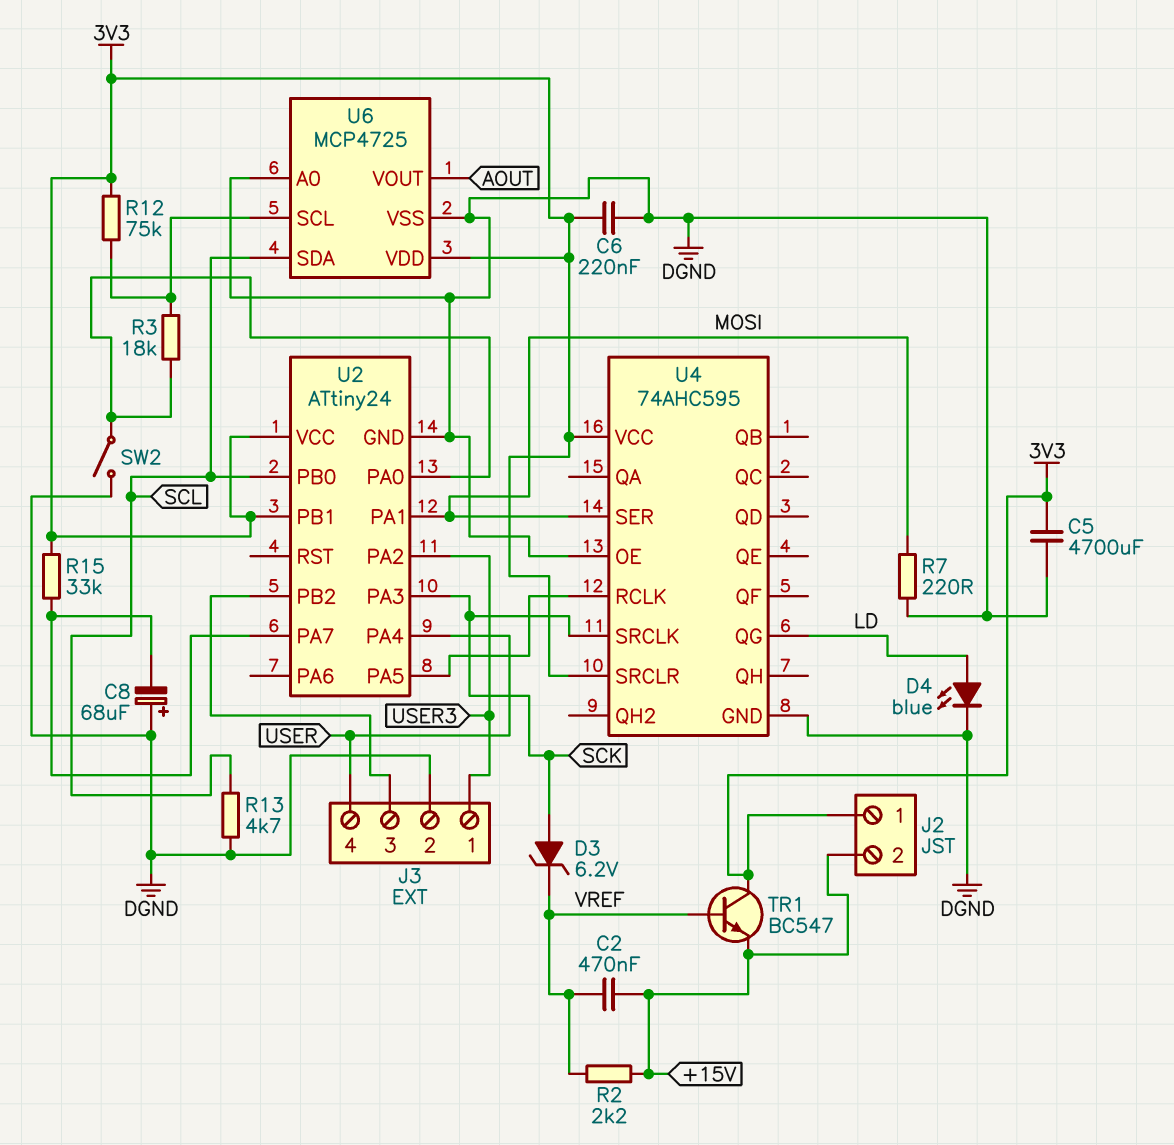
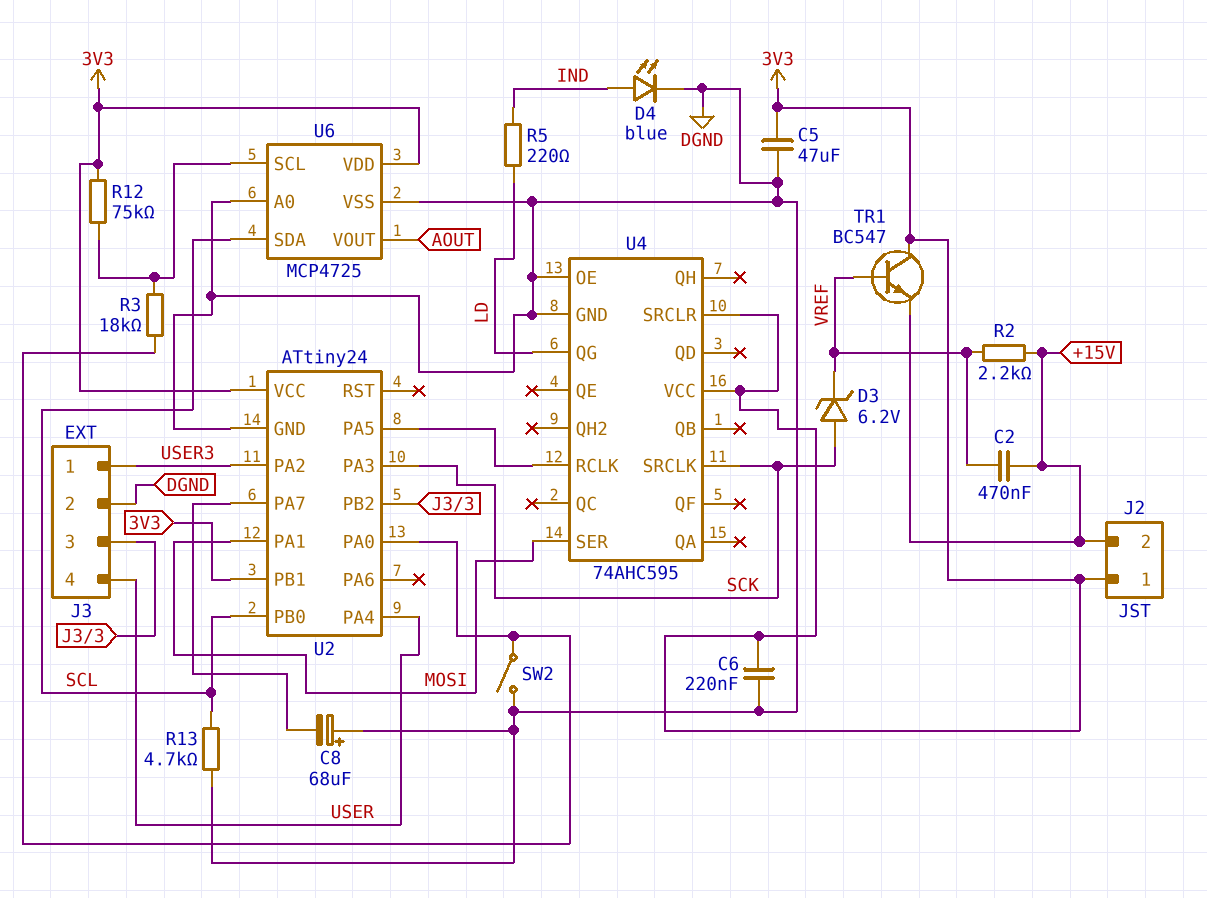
C5: 4700uF (3V3, DGND) -> 47uF (3V3, DGND)
D4: LED blue (A LD, K DGND) -> LED blue (A IND, K DGND)
R5: none -> 220 (IND, LD)
R7: 220 (DGND, MOSI) -> none
R15: 33k (3V3, U2/PA7) -> none

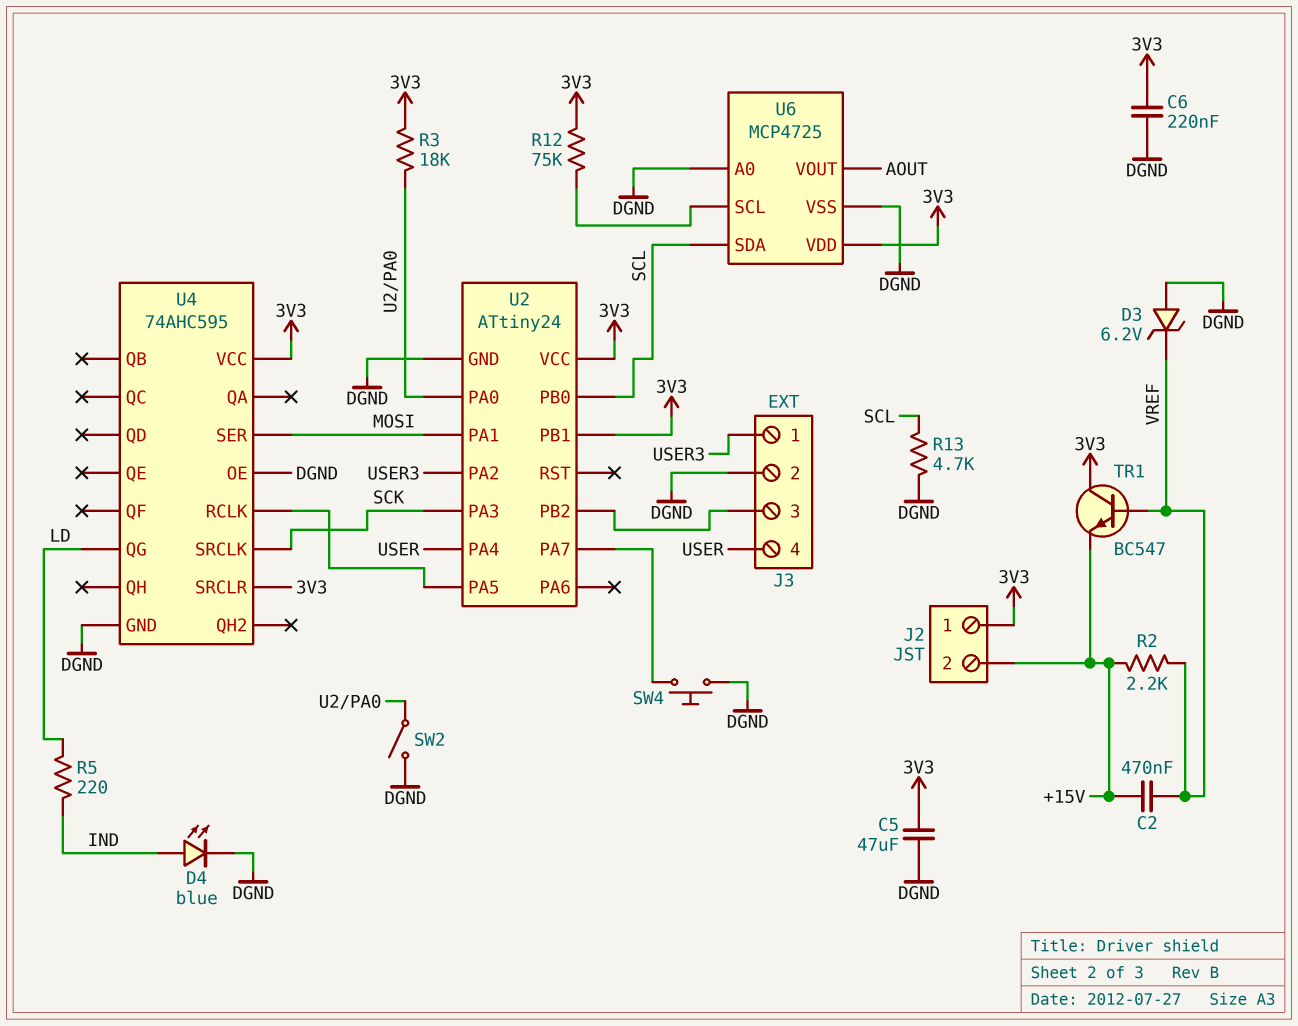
C8: 68uF (plus DGND, minus U2/PA7) -> none
D3: zener 6.2V (A SCK, K VREF) -> zener 6.2V (A DGND, K VREF)
R3: 18k (U2/PA0, U6/SCL) -> 18k (3V3, U2/PA0)
SW4: none -> button (DGND, U2/PA7)

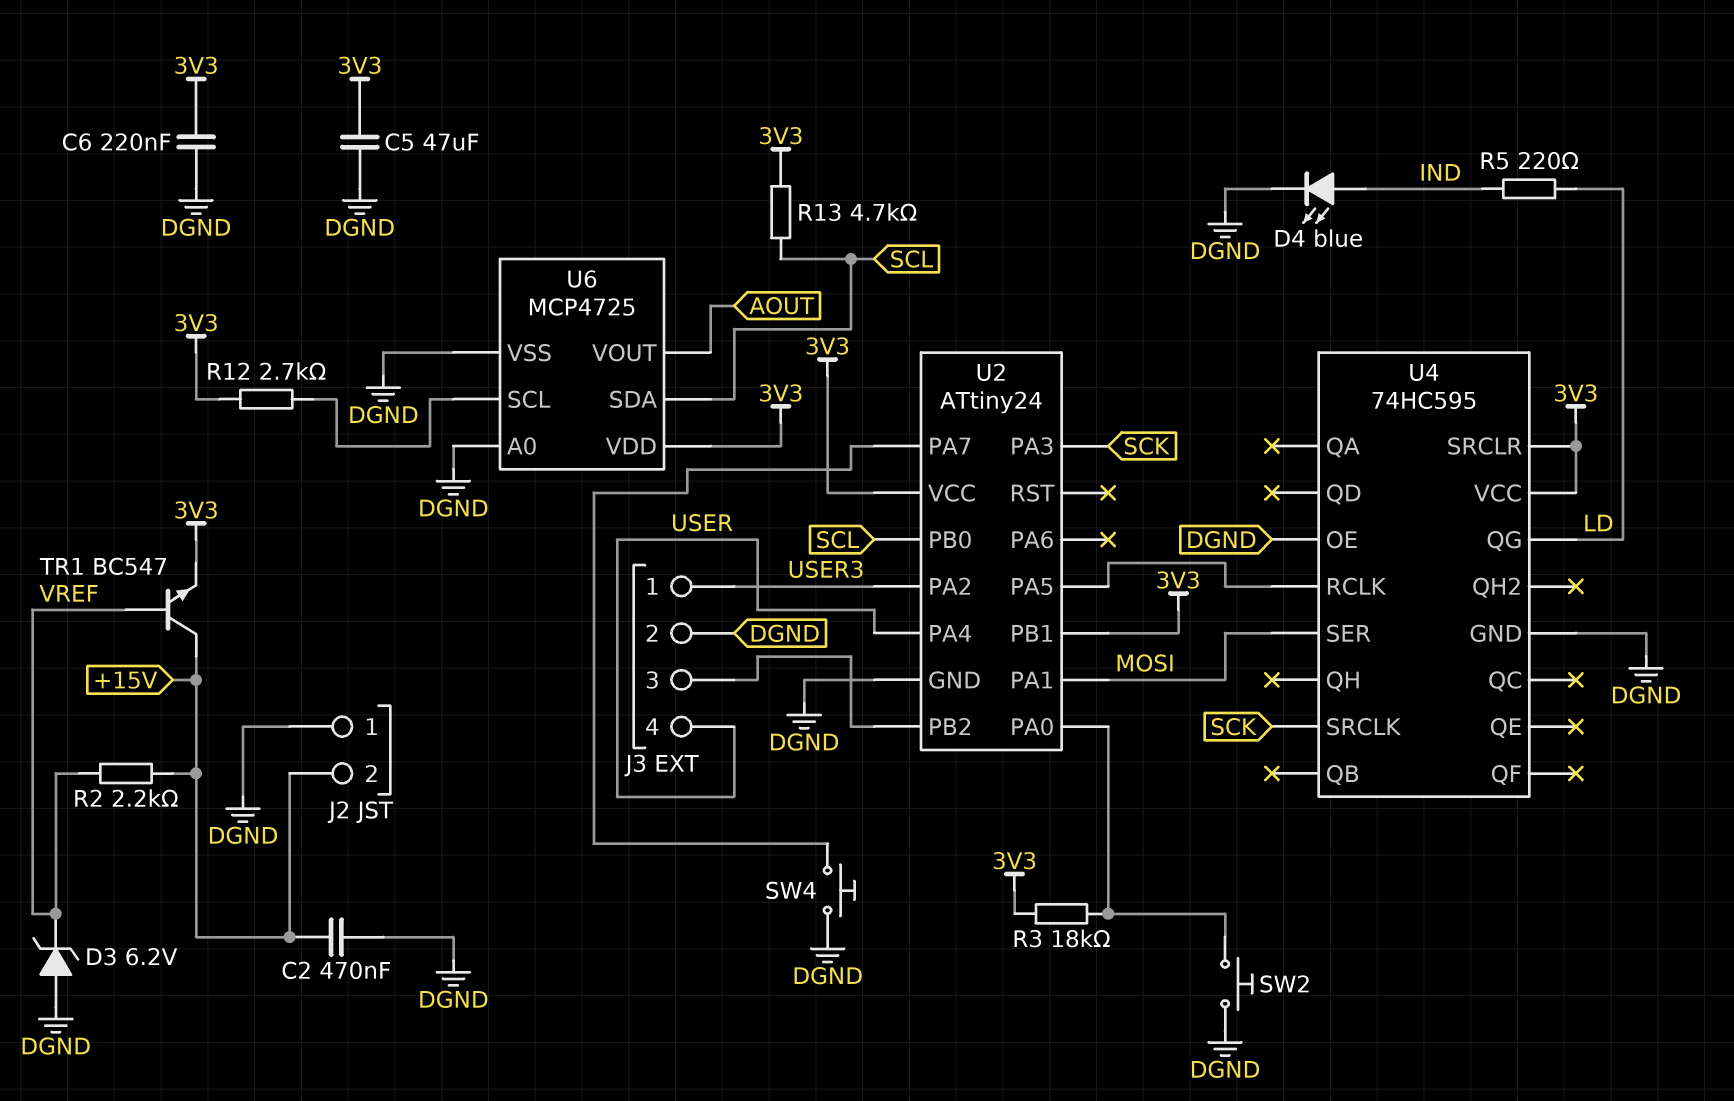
C2: 470nF (+15V, VREF) -> 470nF (+15V, DGND)
J2 pin 1: 3V3 -> DGND
R12: 75k (3V3, U6/SCL) -> 2.7k (3V3, U6/SCL)
R13: 4.7k (DGND, SCL) -> 4.7k (3V3, SCL)
SW2: switch (DGND, U2/PA0) -> button (DGND, U2/PA0)
TR1: NPN BC547 (B VREF, C 3V3, E +15V) -> NPN BC547 (B VREF, C +15V, E 3V3)
U4: 74AHC595 -> 74HC595

